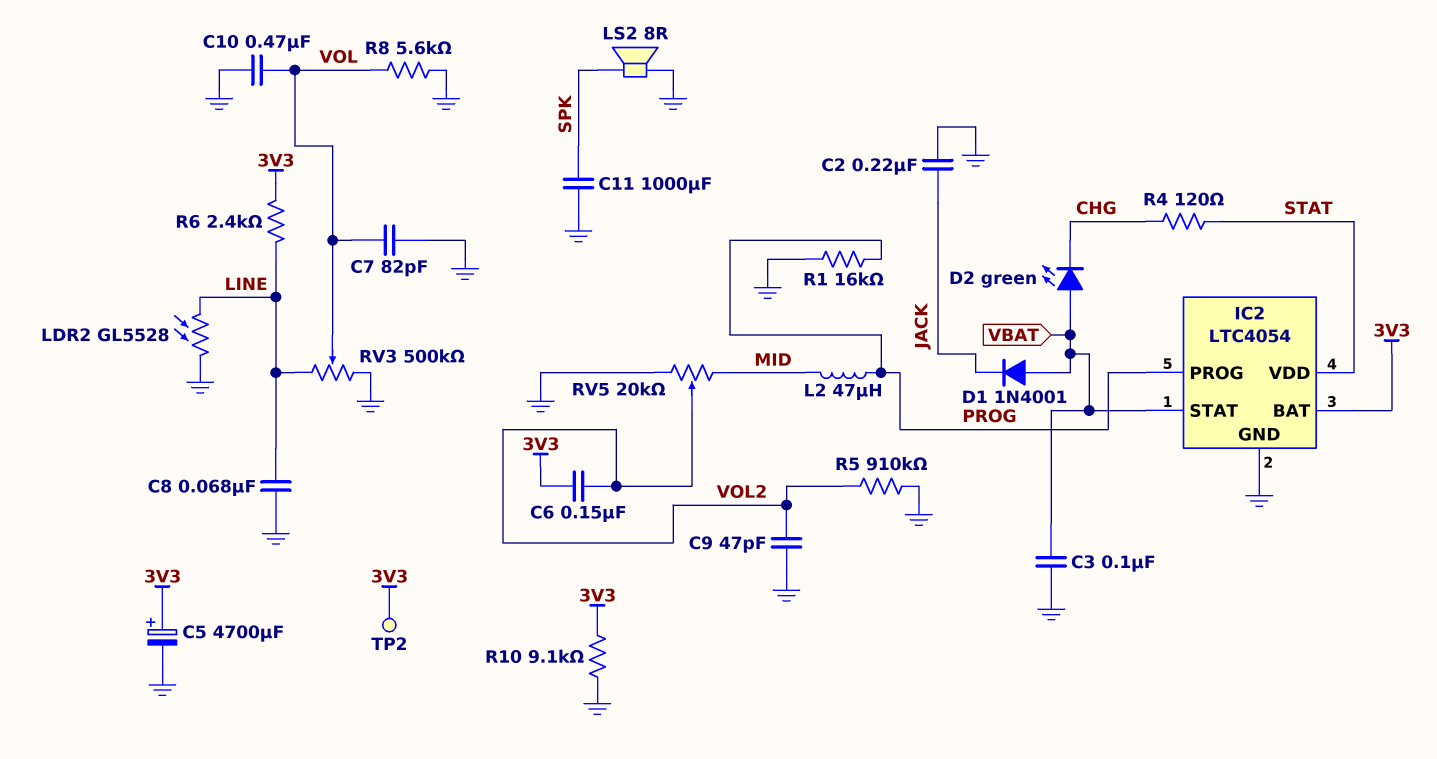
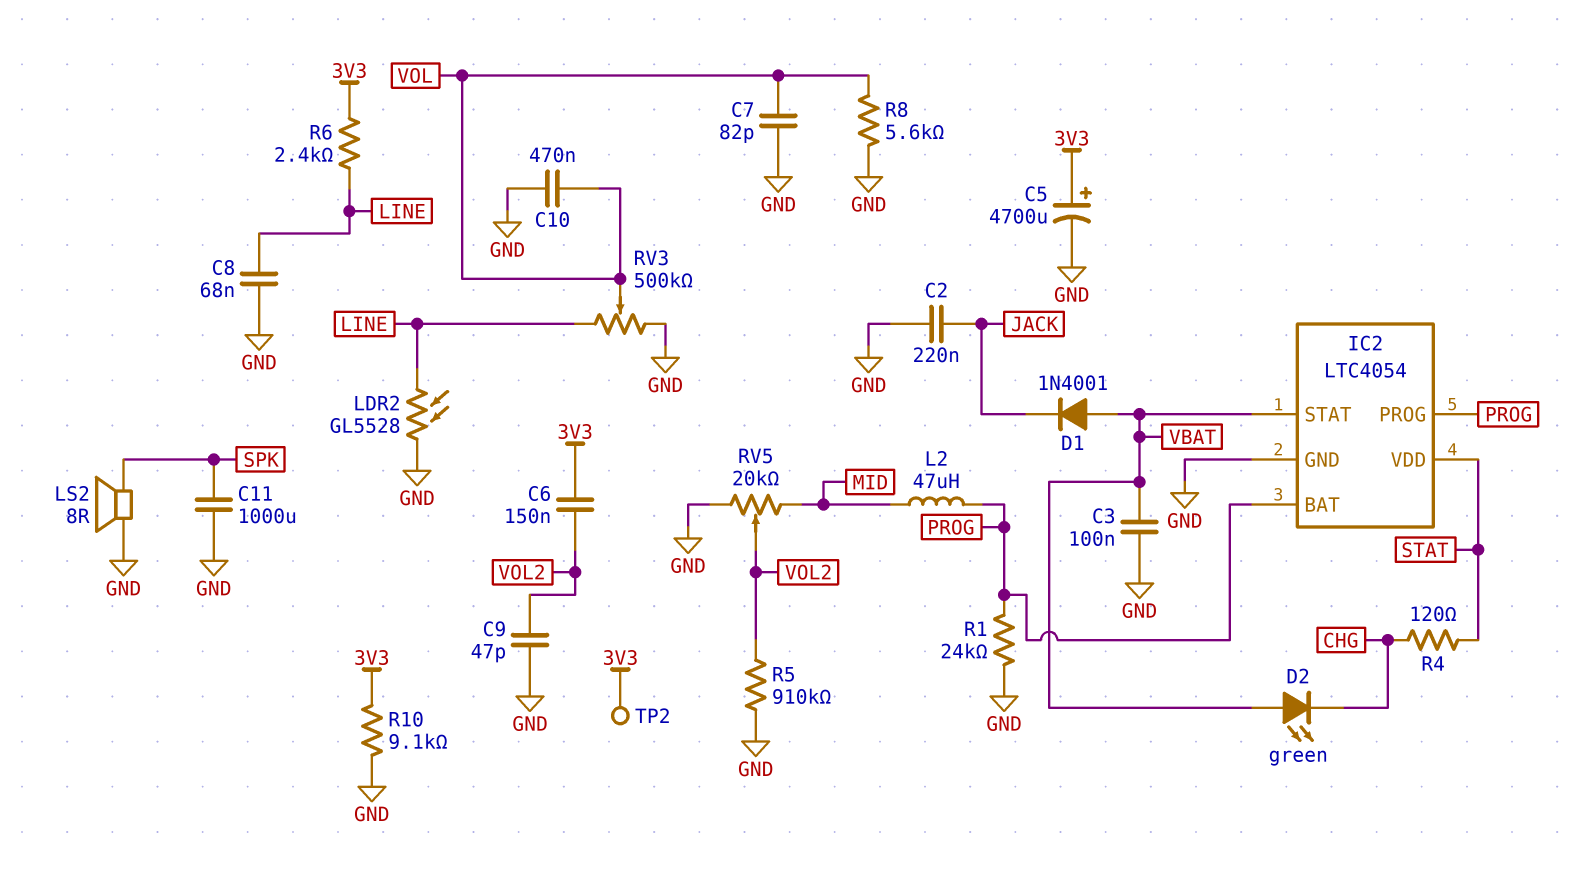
IC2 pin BAT: 3V3 -> PROG
R1: 16k (GND, PROG) -> 24k (GND, PROG)

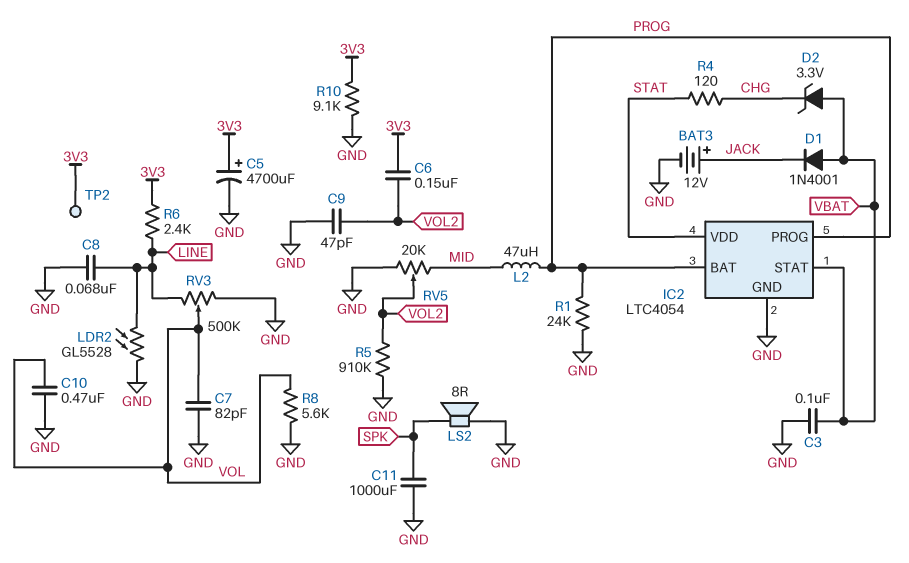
BAT3: none -> 12V (plus JACK, minus GND)
C2: 220nF (GND, JACK) -> none
D2: LED green (A VBAT, K CHG) -> zener 3.3V (A VBAT, K CHG)

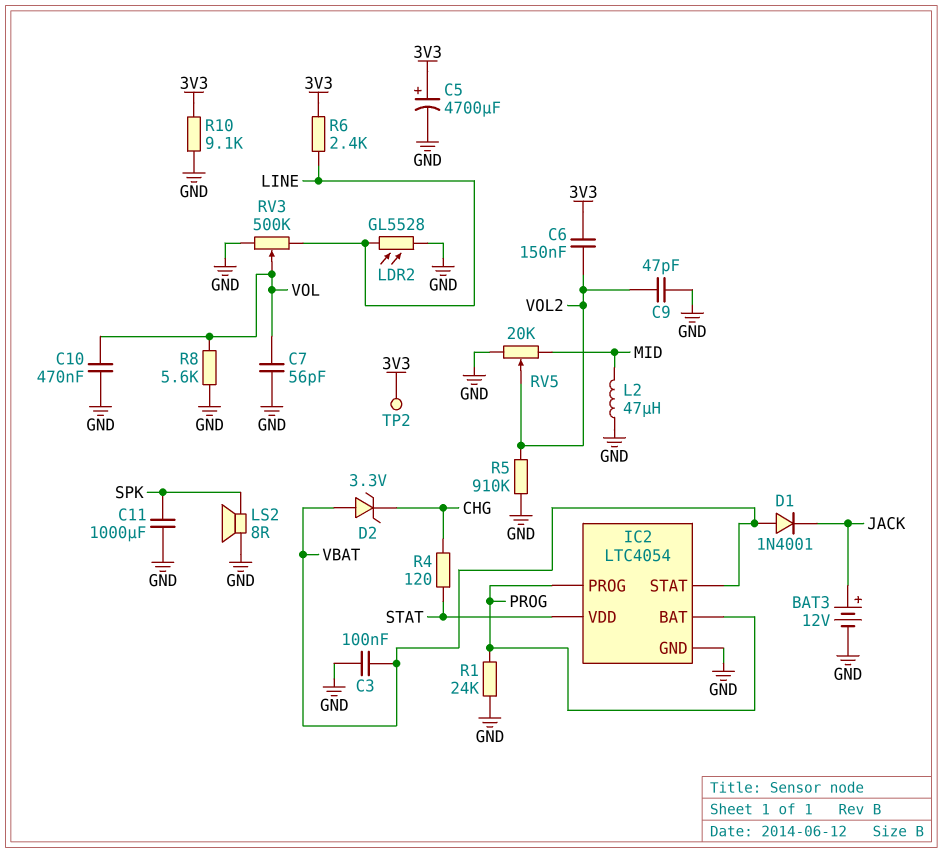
C7: 82pF (GND, VOL) -> 56pF (GND, VOL)
C8: 68nF (GND, LINE) -> none
L2: 47uH (MID, PROG) -> 47uH (GND, MID)

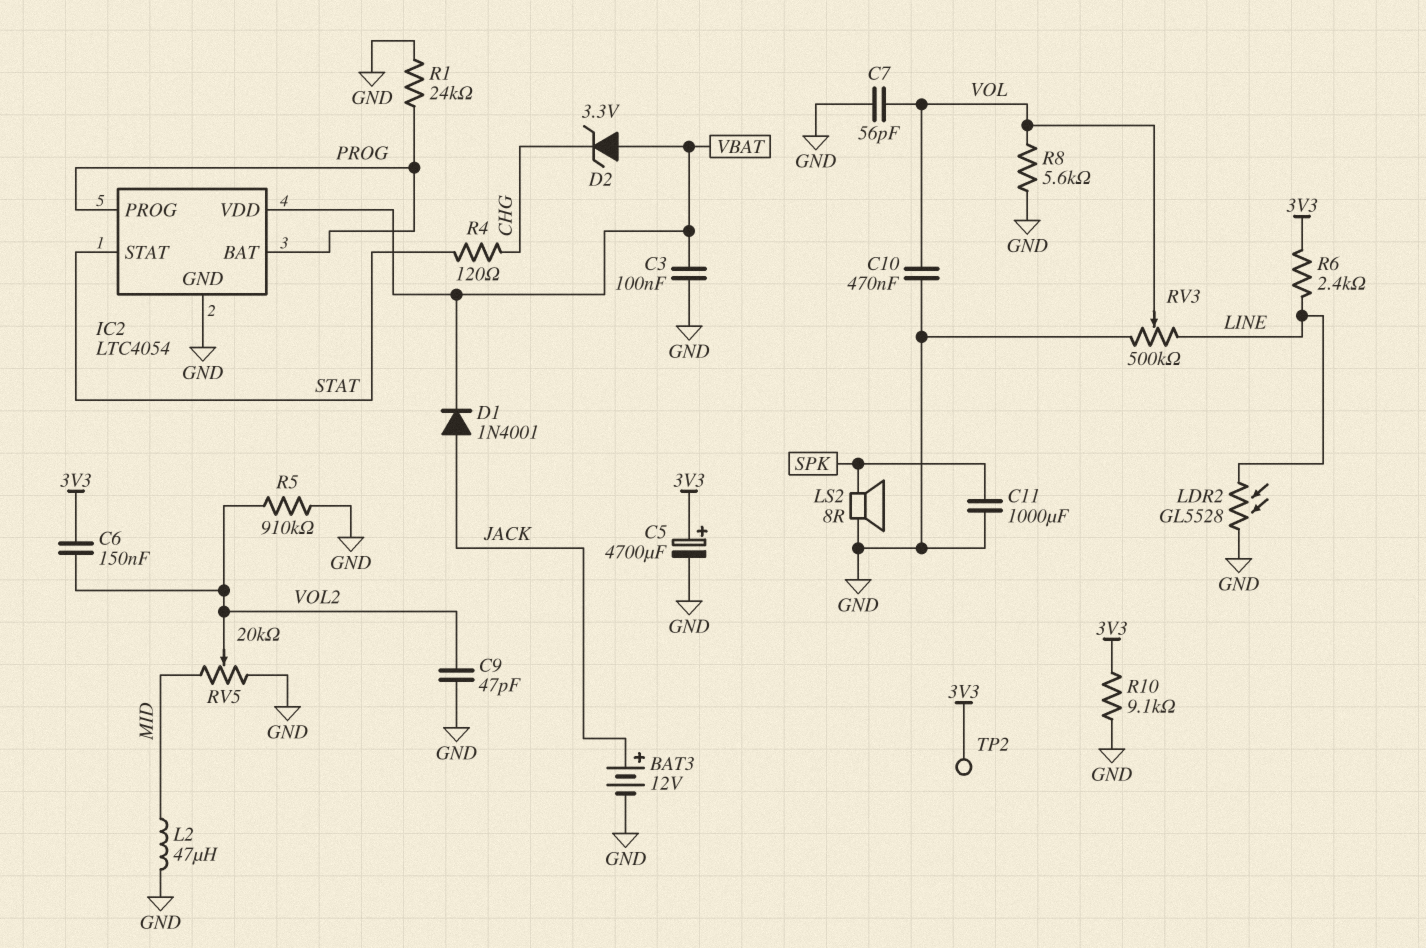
D1: diode 1N4001 (A VBAT, K JACK) -> diode 1N4001 (A JACK, K VBAT)
IC2 pin STAT: VBAT -> STAT
IC2 pin VDD: STAT -> VBAT

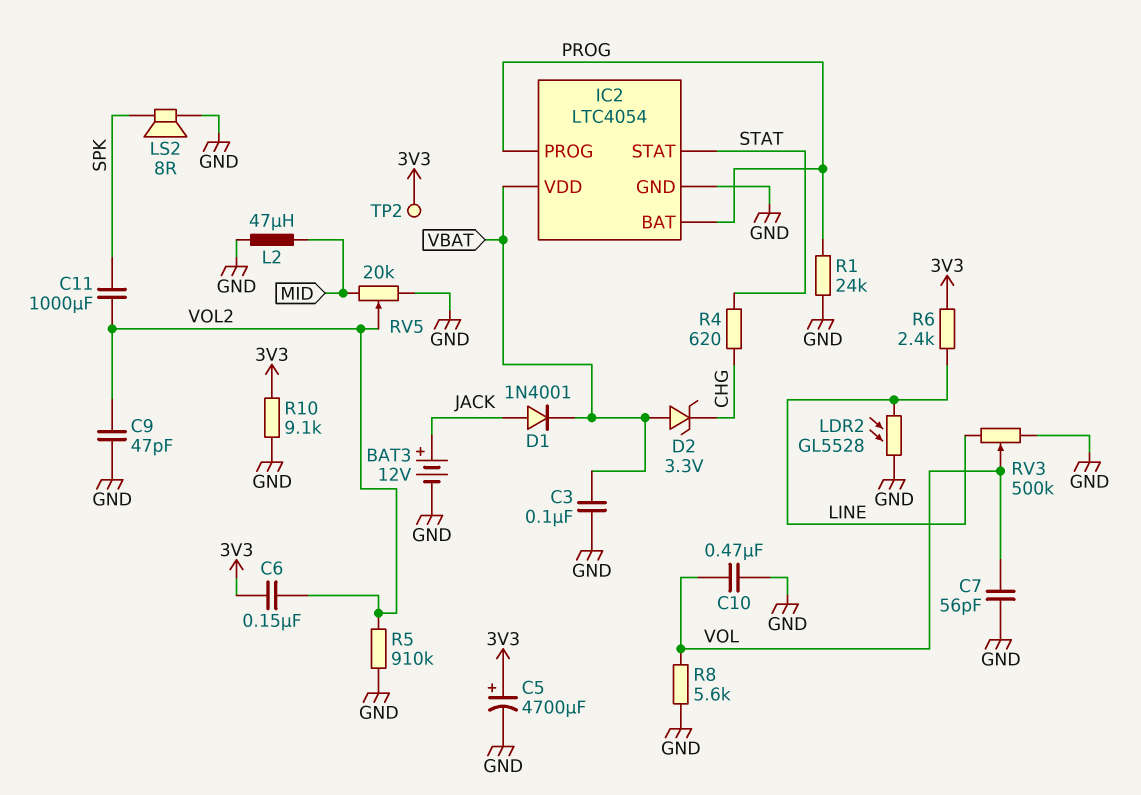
C11: 1000uF (GND, SPK) -> 1000uF (SPK, VOL2)
R4: 120 (CHG, STAT) -> 620 (CHG, STAT)

